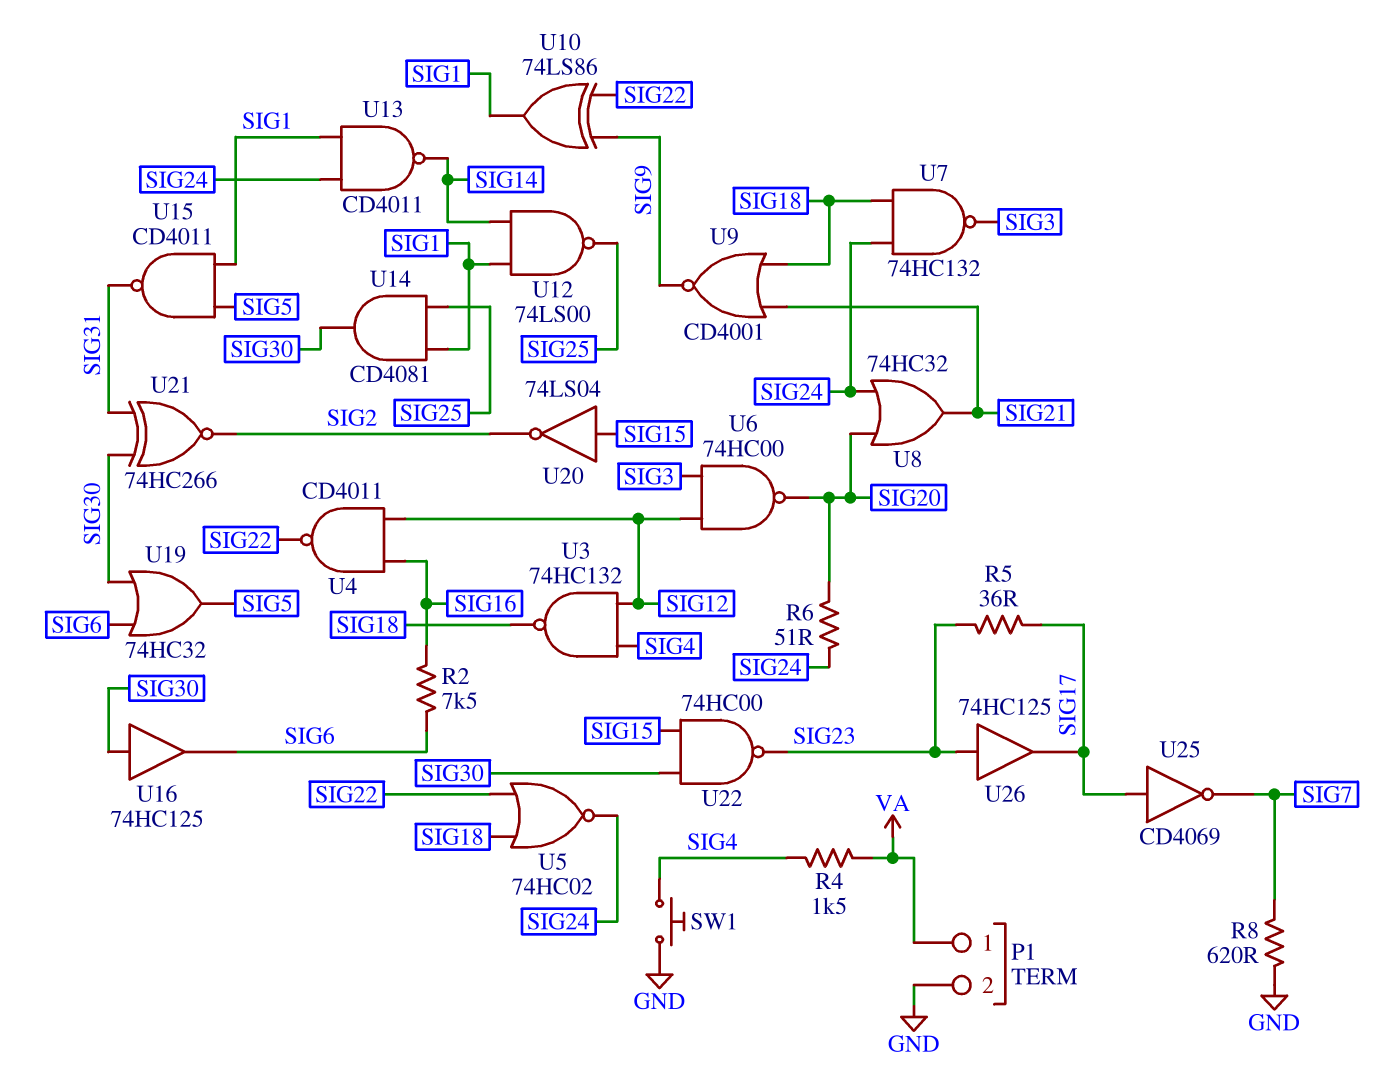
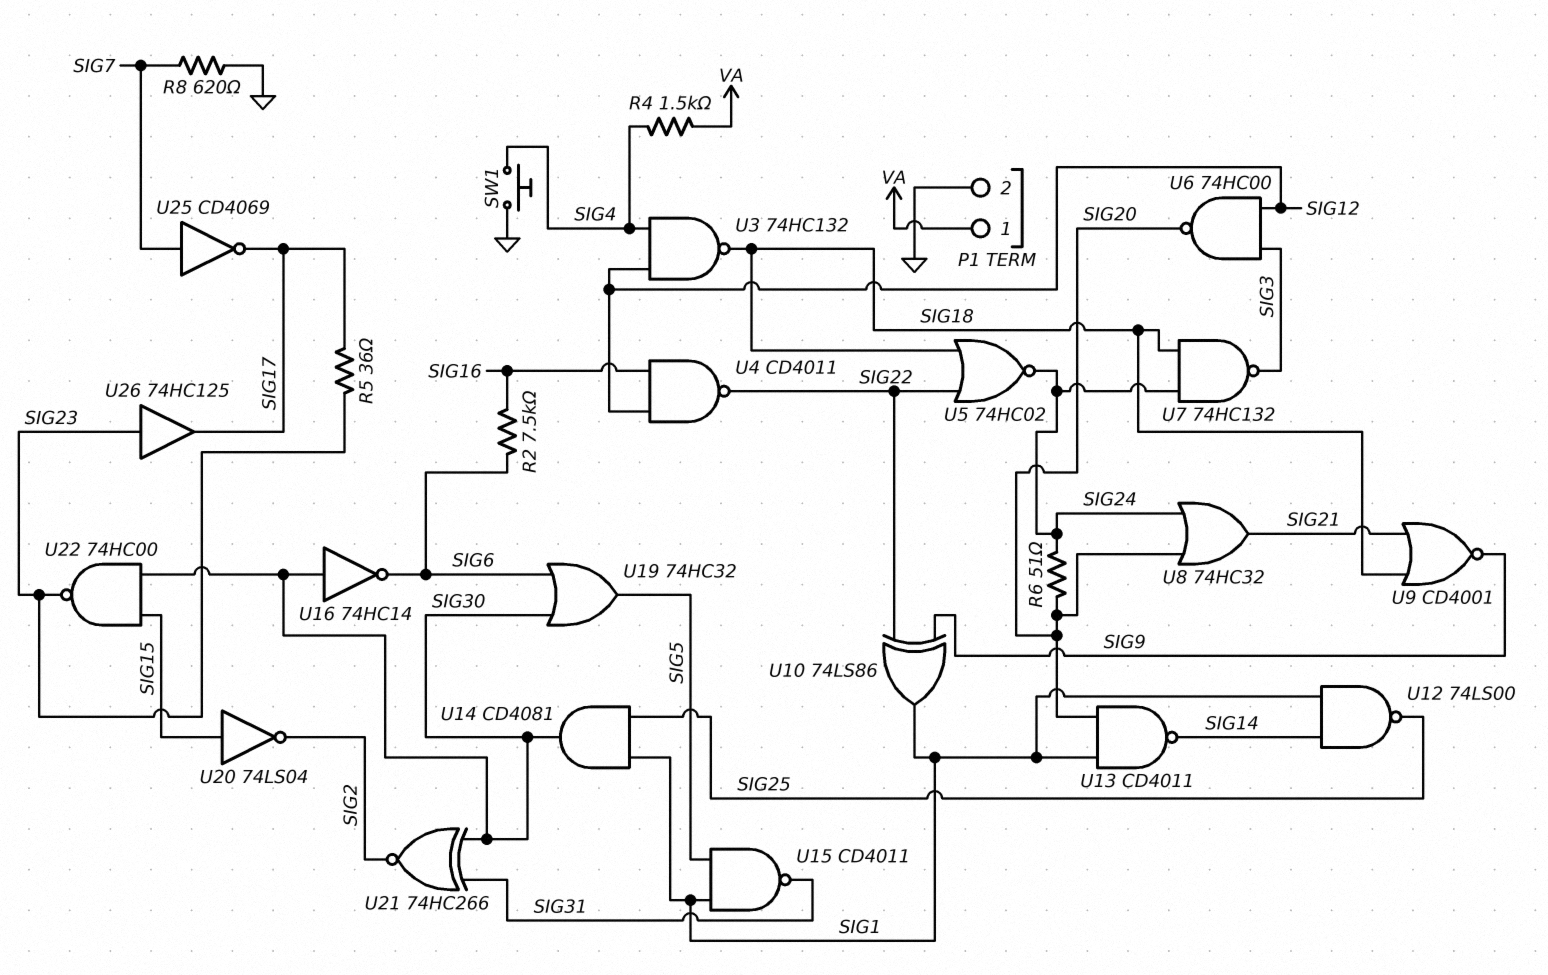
U13: NAND CD4011 (in SIG1, in SIG24, out SIG14) -> NAND CD4011 (in SIG1, in SIG20, out SIG14)
U16: buffer 74HC125 (in SIG30, out SIG6) -> NOT 74HC14 (in SIG30, out SIG6)
U25: NOT CD4069 (in SIG17, out SIG7) -> NOT CD4069 (in SIG7, out SIG17)

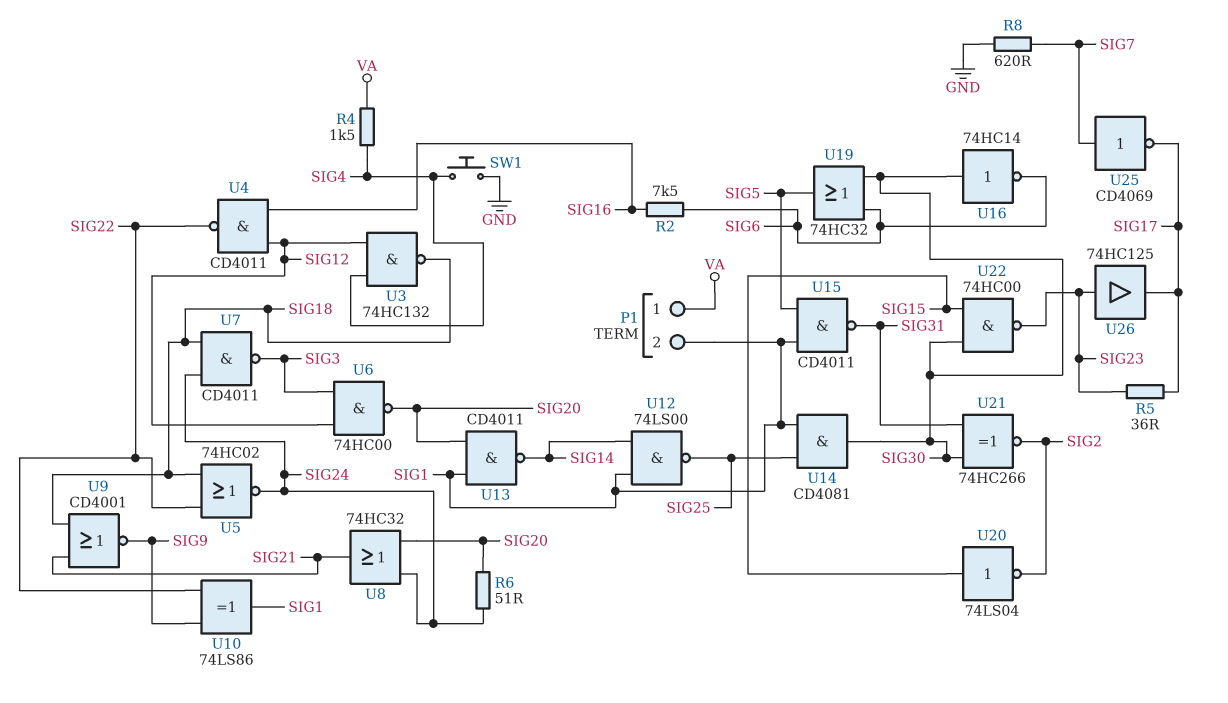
P1 pin 2: GND -> SIG1
U7: NAND 74HC132 (in SIG18, in SIG24, out SIG3) -> NAND CD4011 (in SIG18, in SIG24, out SIG3)

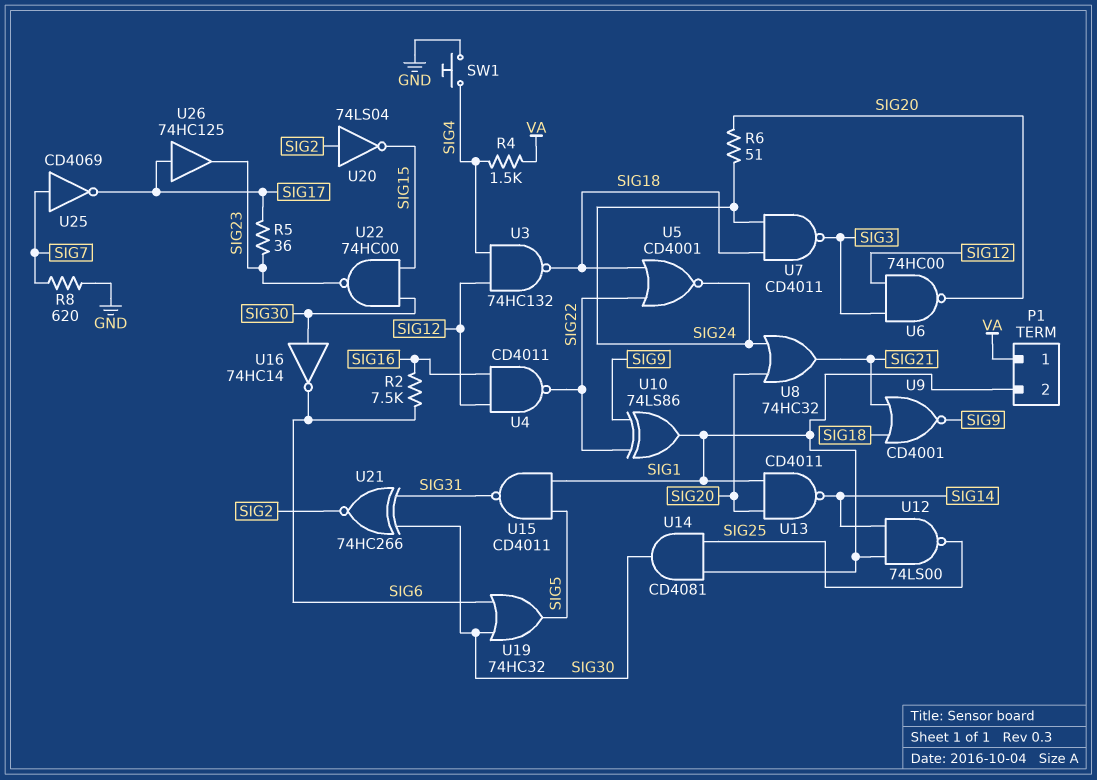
U5: NOR 74HC02 (in SIG18, in SIG22, out SIG24) -> NOR CD4001 (in SIG18, in SIG22, out SIG24)
U20: NOT 74LS04 (in SIG15, out SIG2) -> NOT 74LS04 (in SIG2, out SIG15)
U26: buffer 74HC125 (in SIG23, out SIG17) -> buffer 74HC125 (in SIG17, out SIG23)

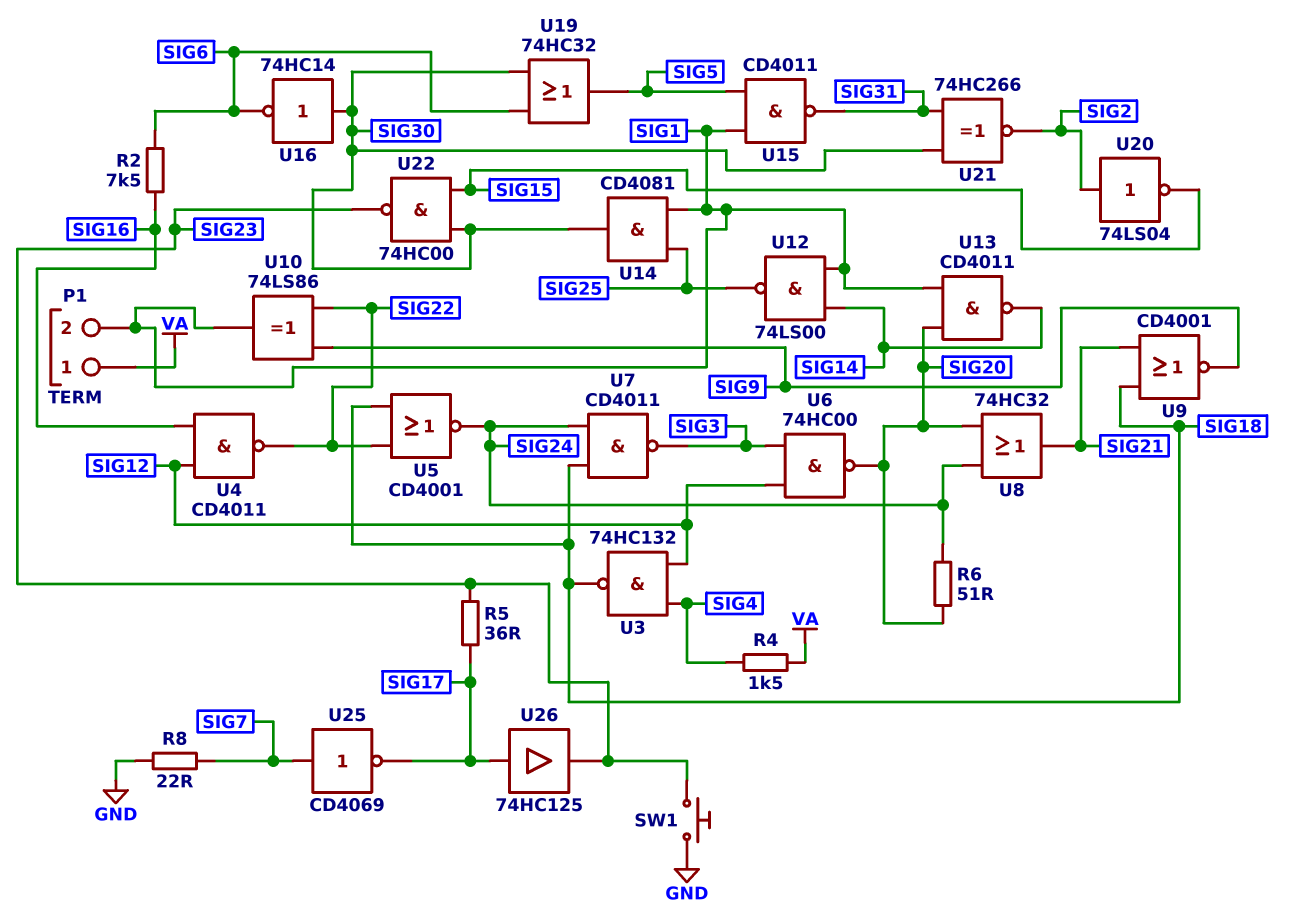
R8: 620 (GND, SIG7) -> 22 (GND, SIG7)
SW1: button (GND, SIG4) -> button (GND, SIG23)

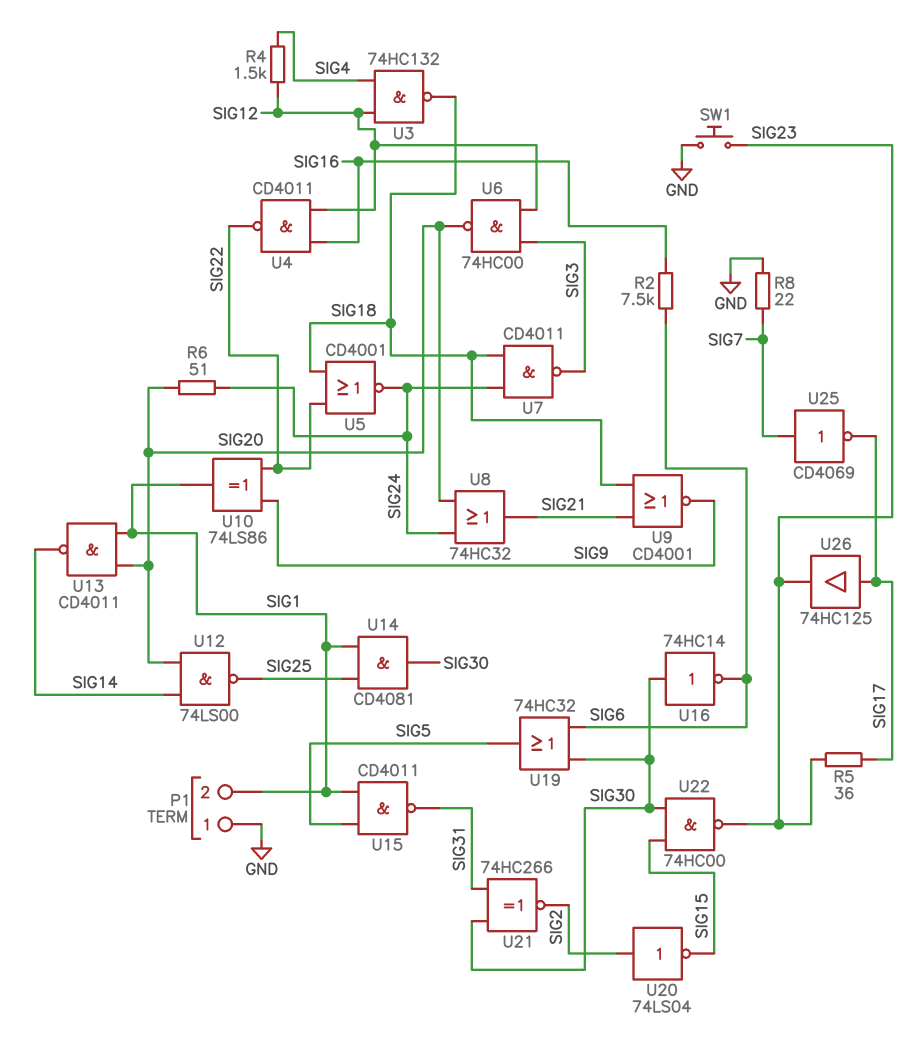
P1 pin 1: VA -> GND
R4: 1.5k (SIG4, VA) -> 1.5k (SIG4, SIG12)
U12: NAND 74LS00 (in SIG1, in SIG14, out SIG25) -> NAND 74LS00 (in SIG14, in SIG20, out SIG25)

